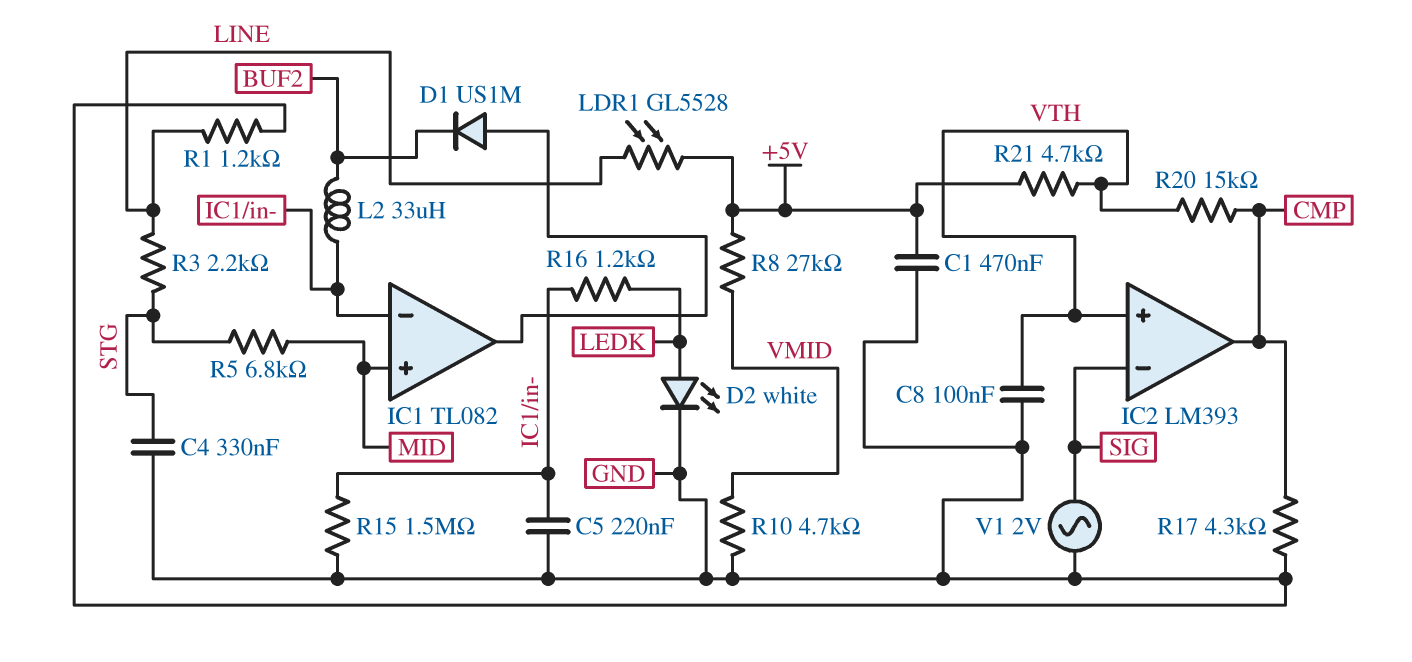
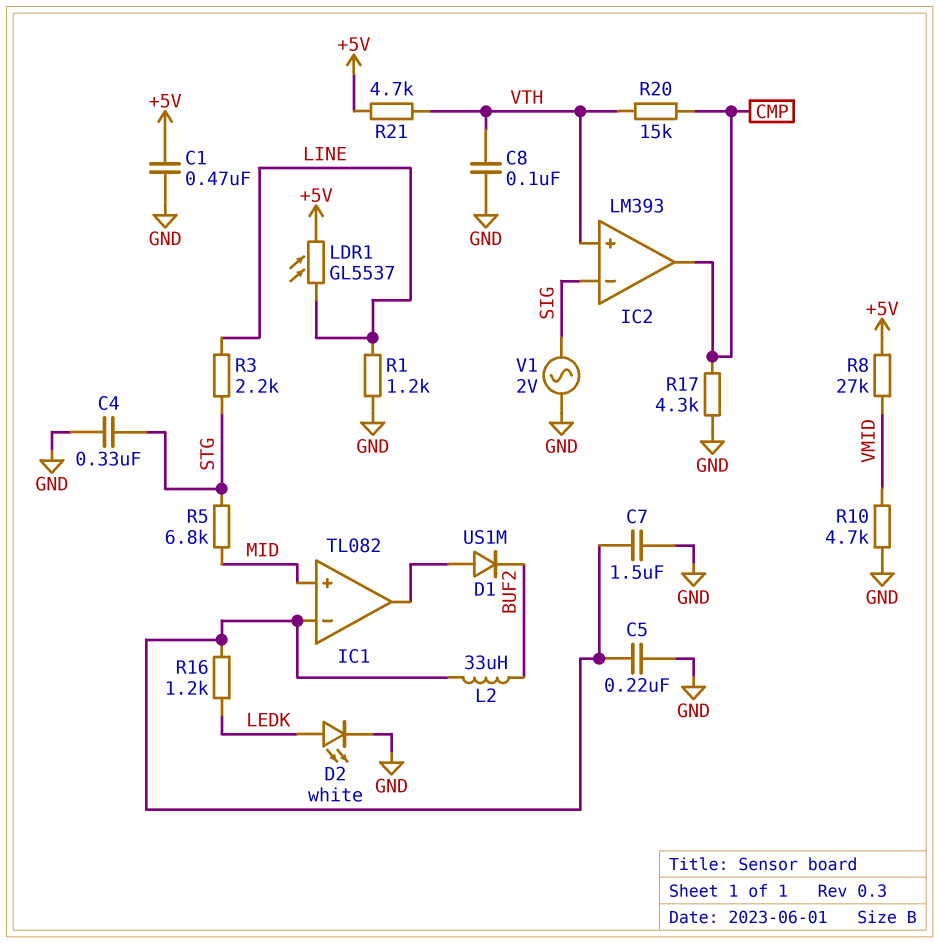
C7: none -> 1.5uF (GND, IC1/in-)
LDR1: GL5528 (+5V, LINE) -> GL5537 (+5V, LINE)
R15: 1.5M (GND, IC1/in-) -> none

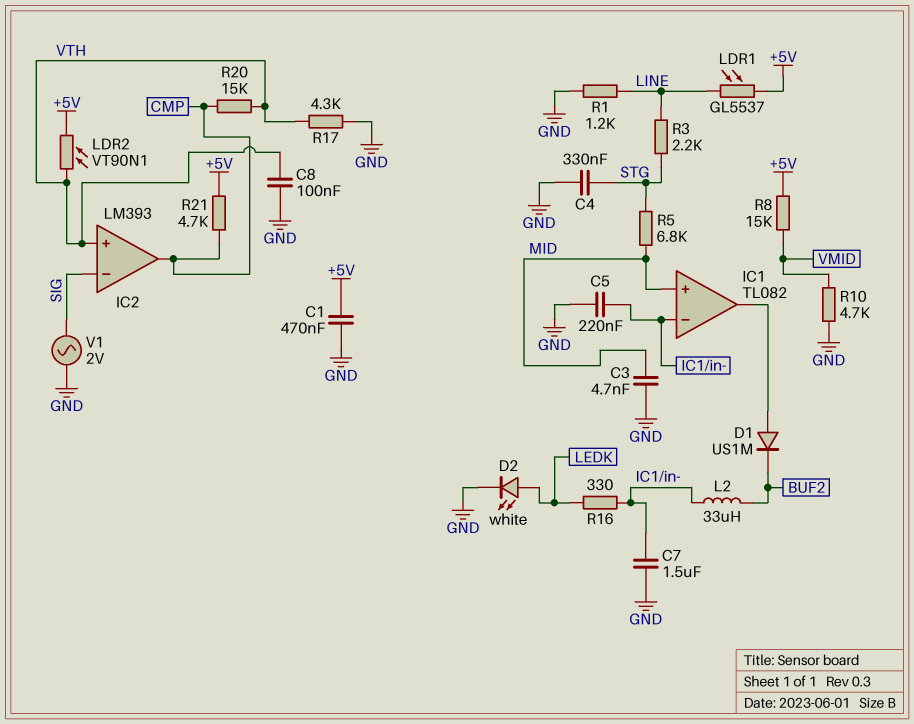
C3: none -> 4.7nF (GND, MID)
LDR2: none -> VT90N1 (+5V, VTH)
R8: 27k (+5V, VMID) -> 15k (+5V, VMID)
R16: 1.2k (IC1/in-, LEDK) -> 330 (IC1/in-, LEDK)
R17: 4.3k (CMP, GND) -> 4.3k (GND, VTH)
R21: 4.7k (+5V, VTH) -> 4.7k (+5V, CMP)

